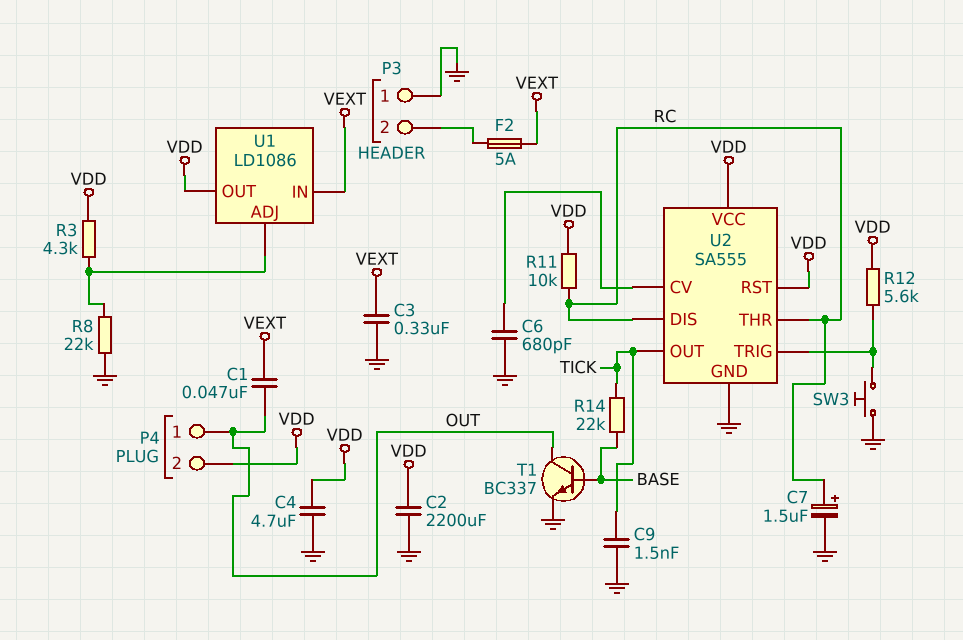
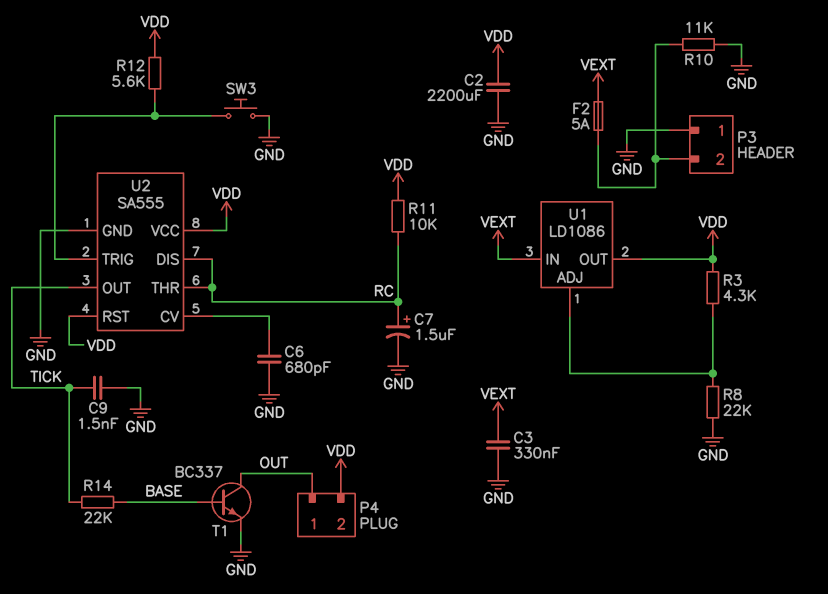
C1: 47nF (OUT, VEXT) -> none
C4: 4.7uF (GND, VDD) -> none
R10: none -> 11k (GND, P3/2)

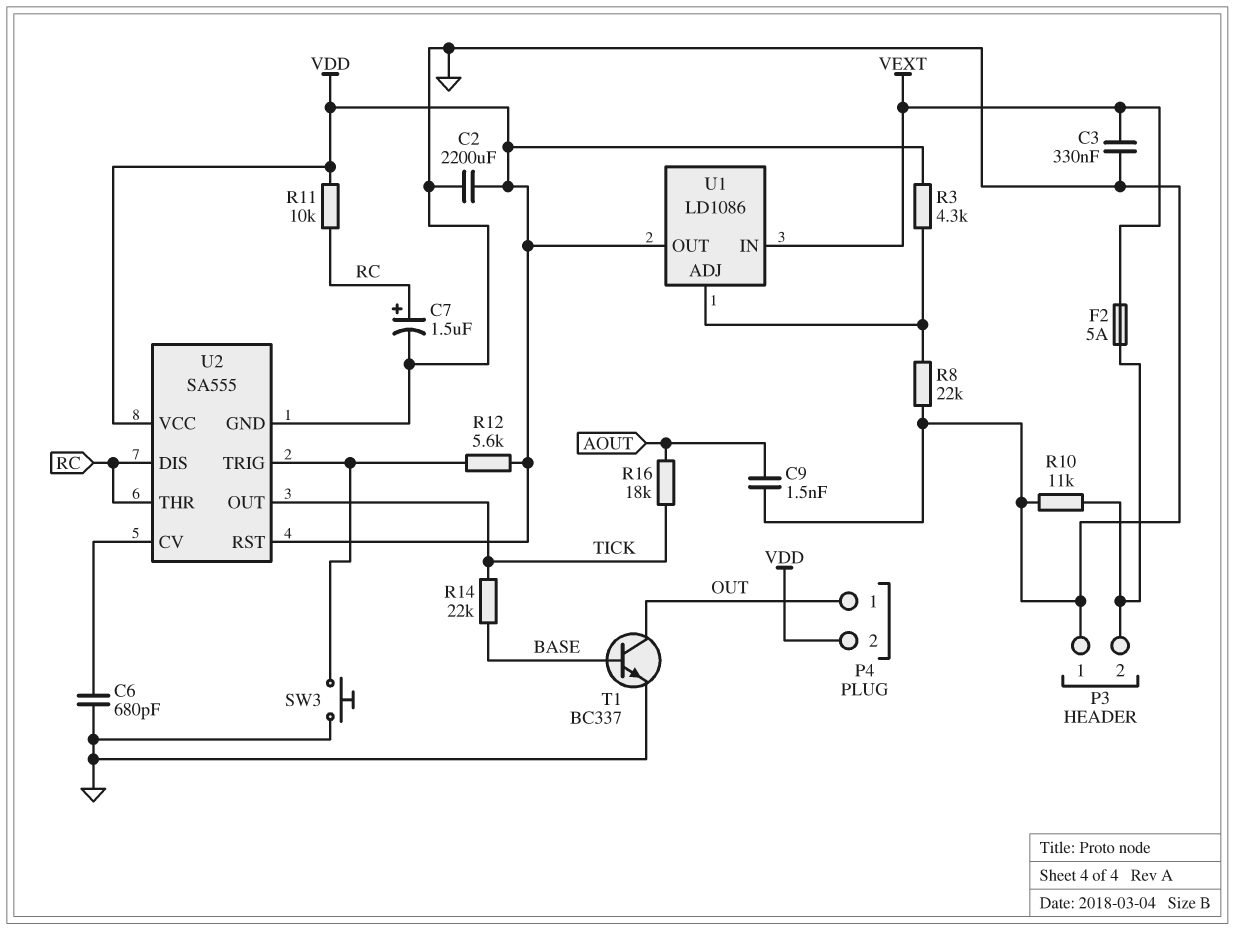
C9: 1.5nF (GND, TICK) -> 1.5nF (AOUT, GND)
R16: none -> 18k (AOUT, TICK)

